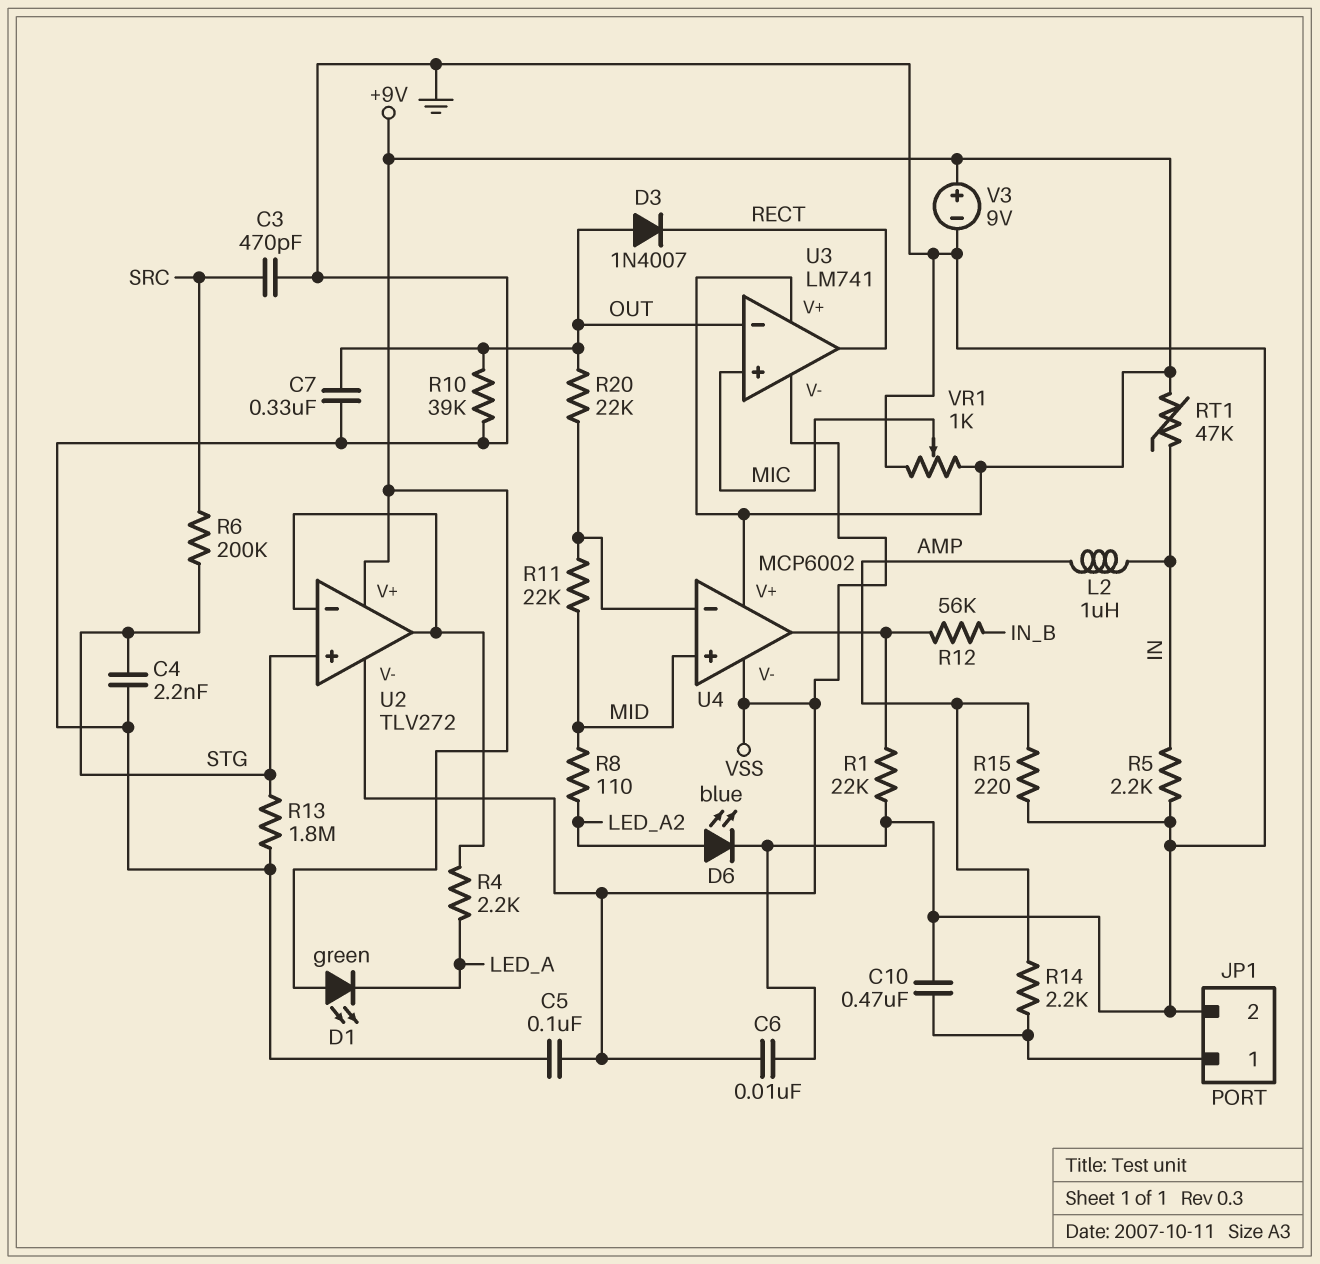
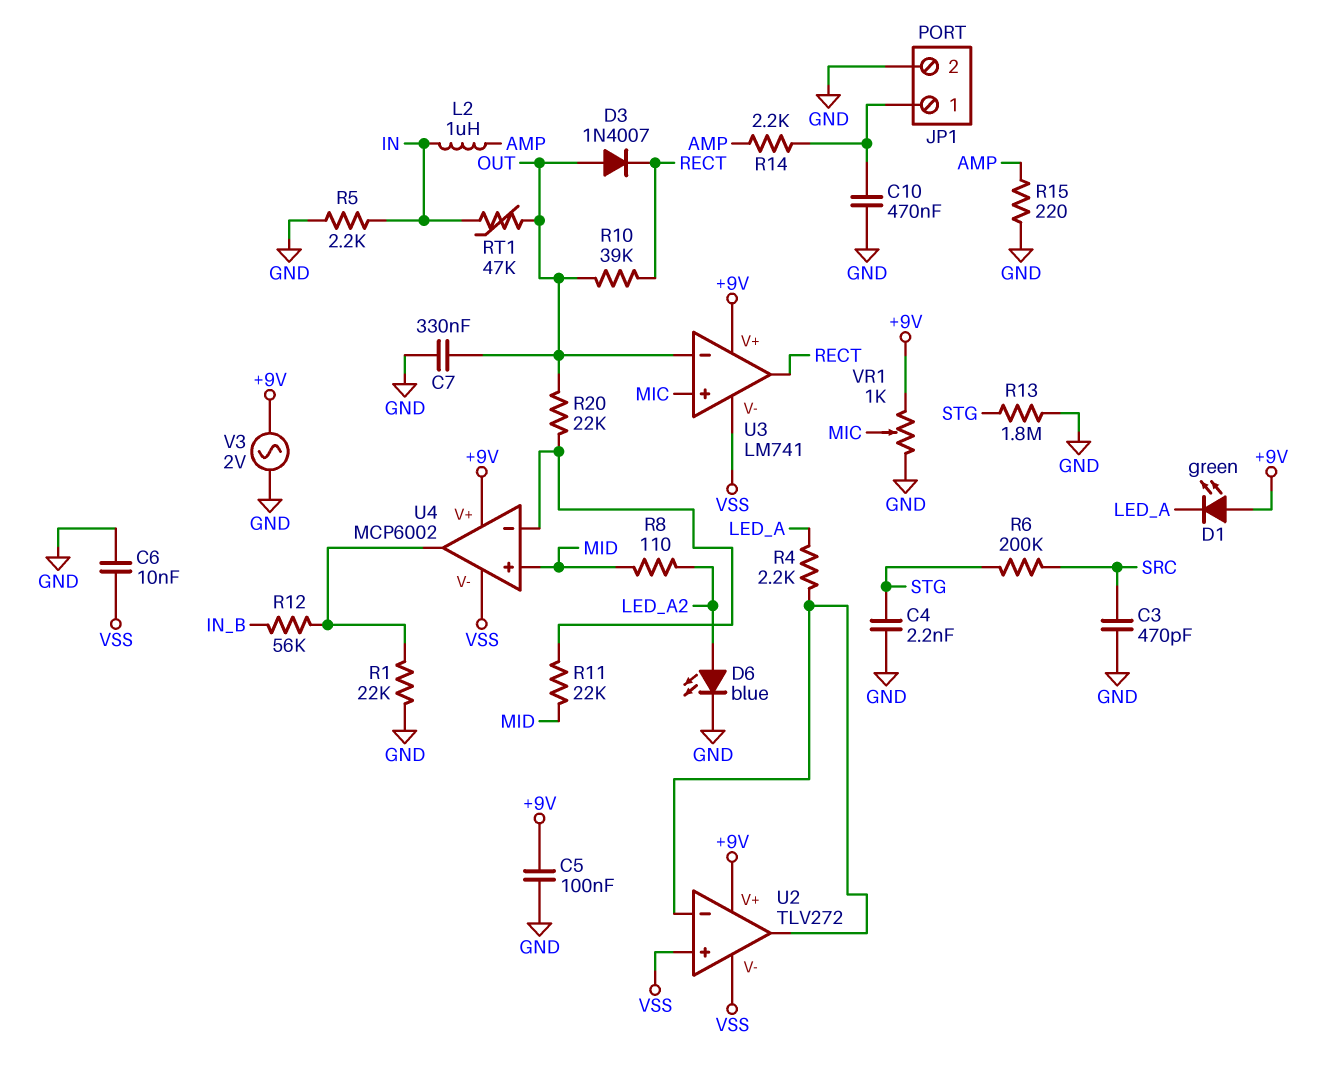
C5: 100nF (GND, VSS) -> 100nF (+9V, GND)
R10: 39k (GND, OUT) -> 39k (OUT, RECT)
RT1: 47k (+9V, IN) -> 47k (IN, OUT)
U2 pin in+: STG -> VSS
V3: 9V (plus +9V, minus GND) -> AC 2V (+9V, GND)

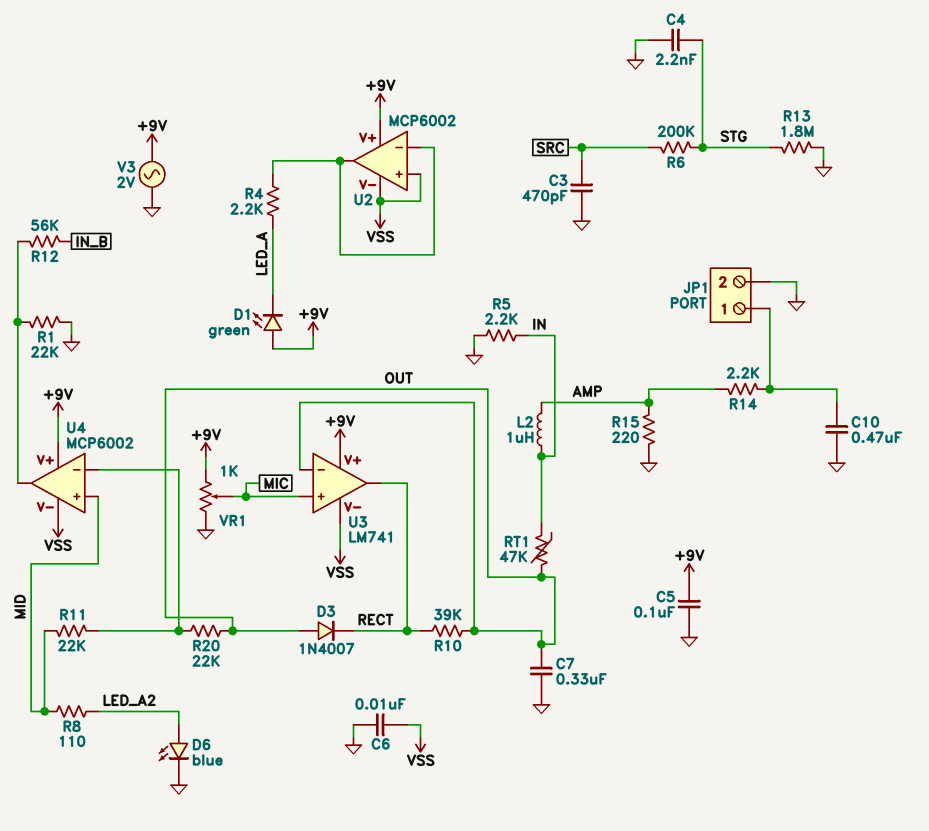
U2: TLV272 -> MCP6002

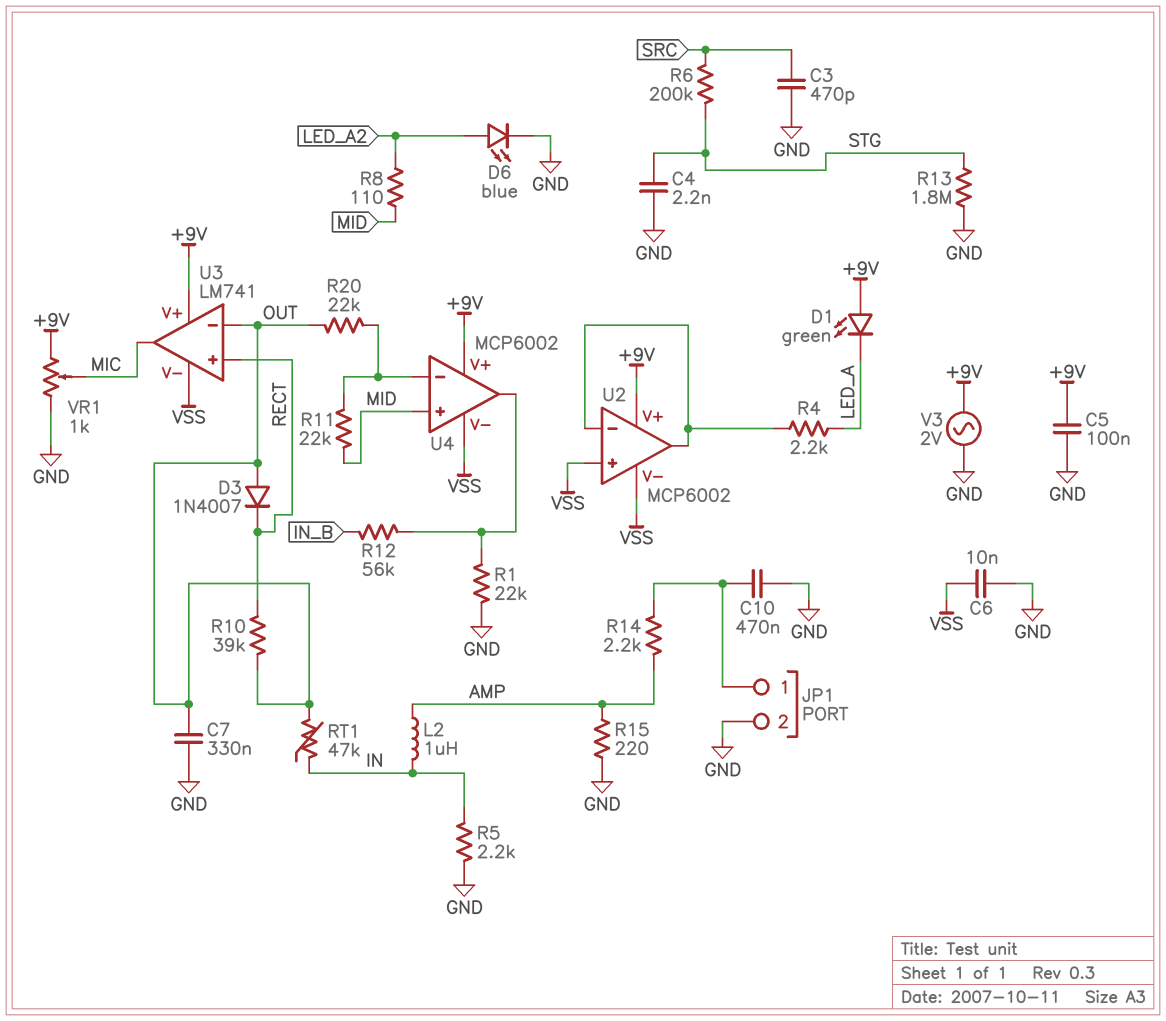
U3 pin in+: MIC -> RECT
U3 pin out: RECT -> MIC

